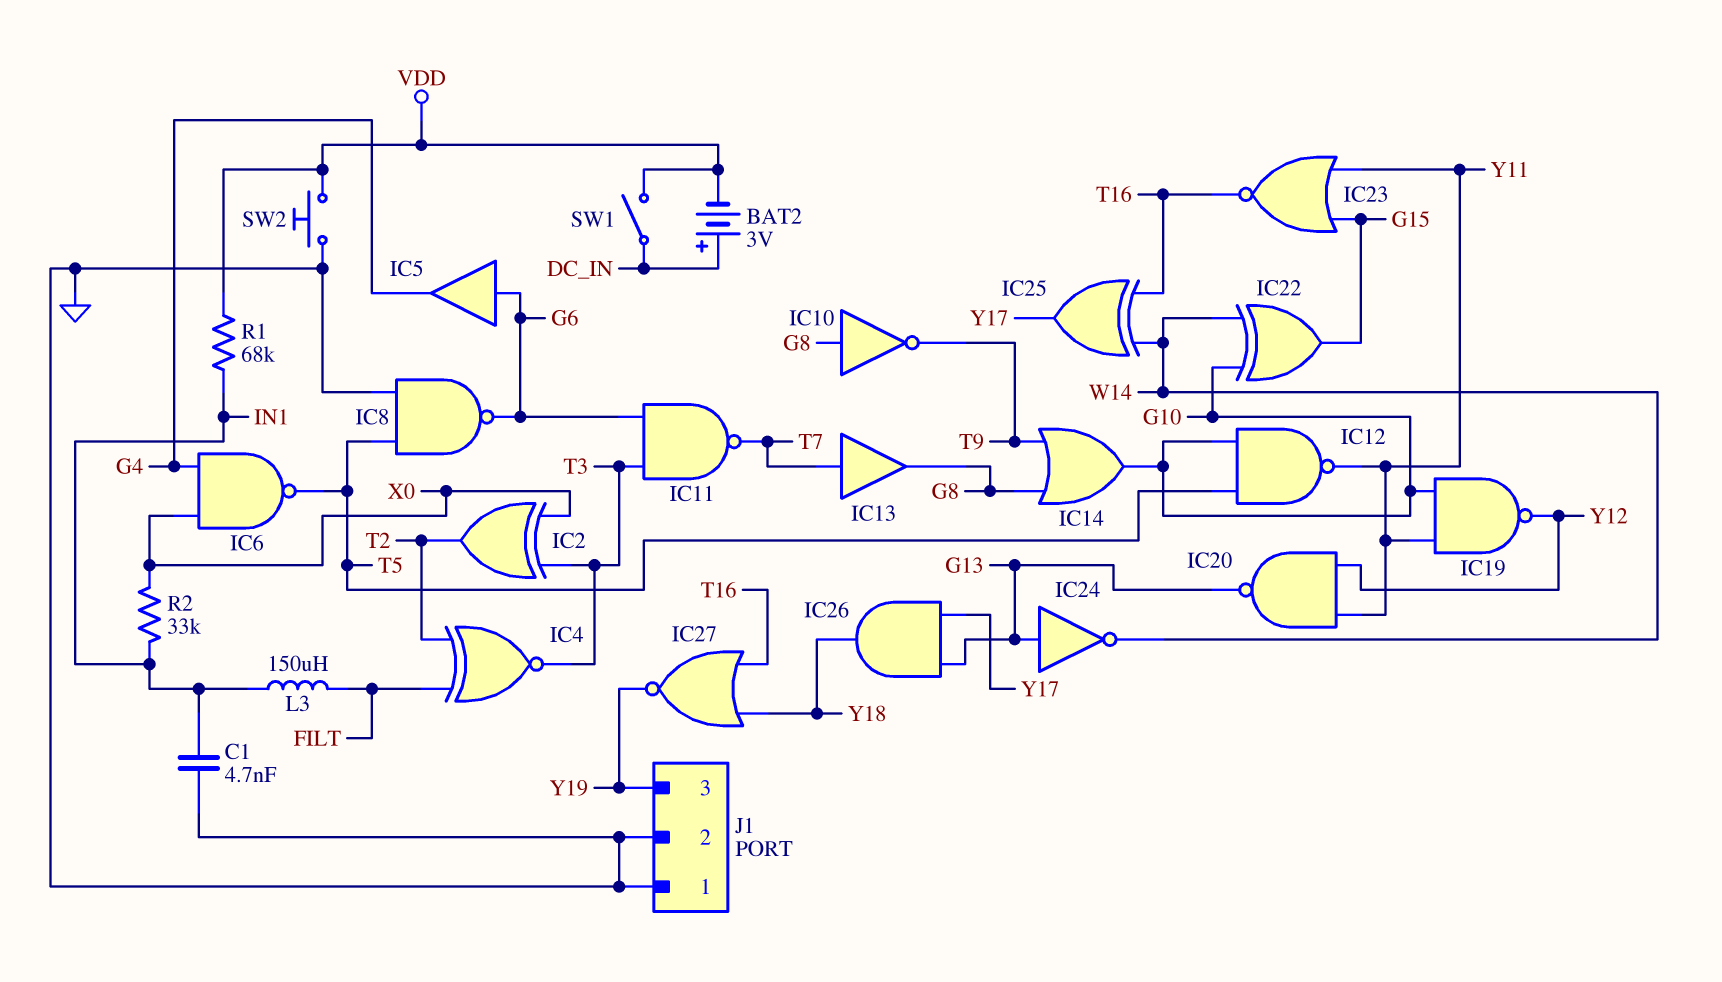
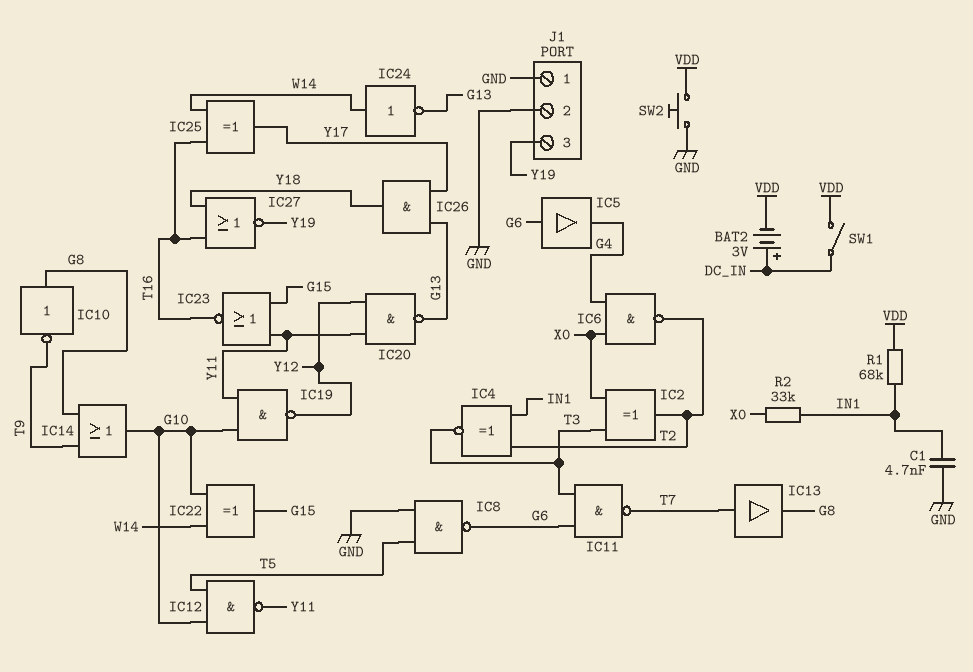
IC4: XNOR (in FILT, in T2, out T3) -> XNOR (in IN1, in T2, out T3)
IC6: NAND (in G4, in X0, out T5) -> NAND (in G4, in X0, out T2)
IC24: NOT (in G13, out W14) -> NOT (in W14, out G13)
L3: 150uH (FILT, IN1) -> none

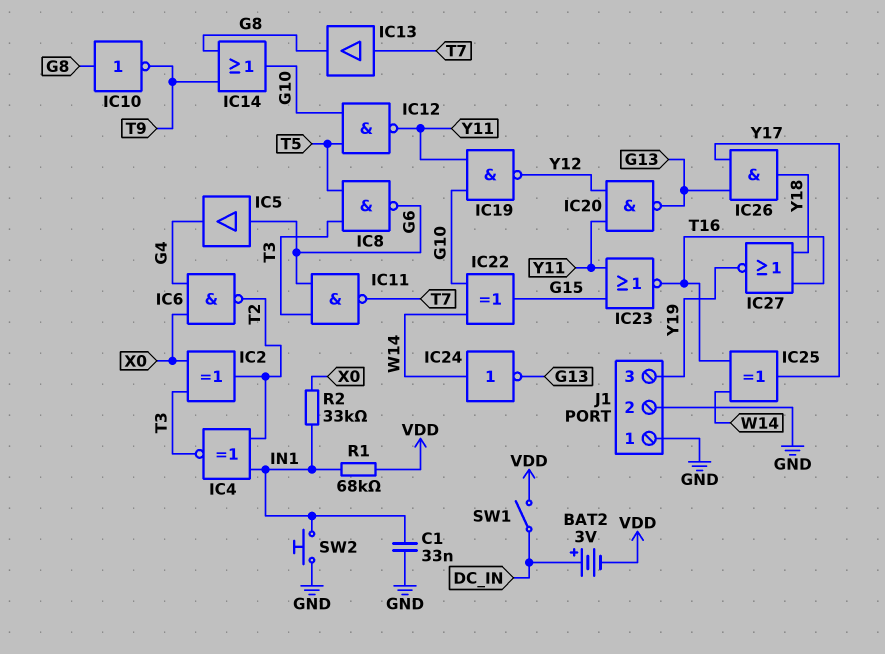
C1: 4.7nF (GND, IN1) -> 33nF (GND, IN1)
IC8: NAND (in GND, in T5, out G6) -> NAND (in T3, in T5, out G6)
SW2: button (GND, VDD) -> button (GND, IN1)

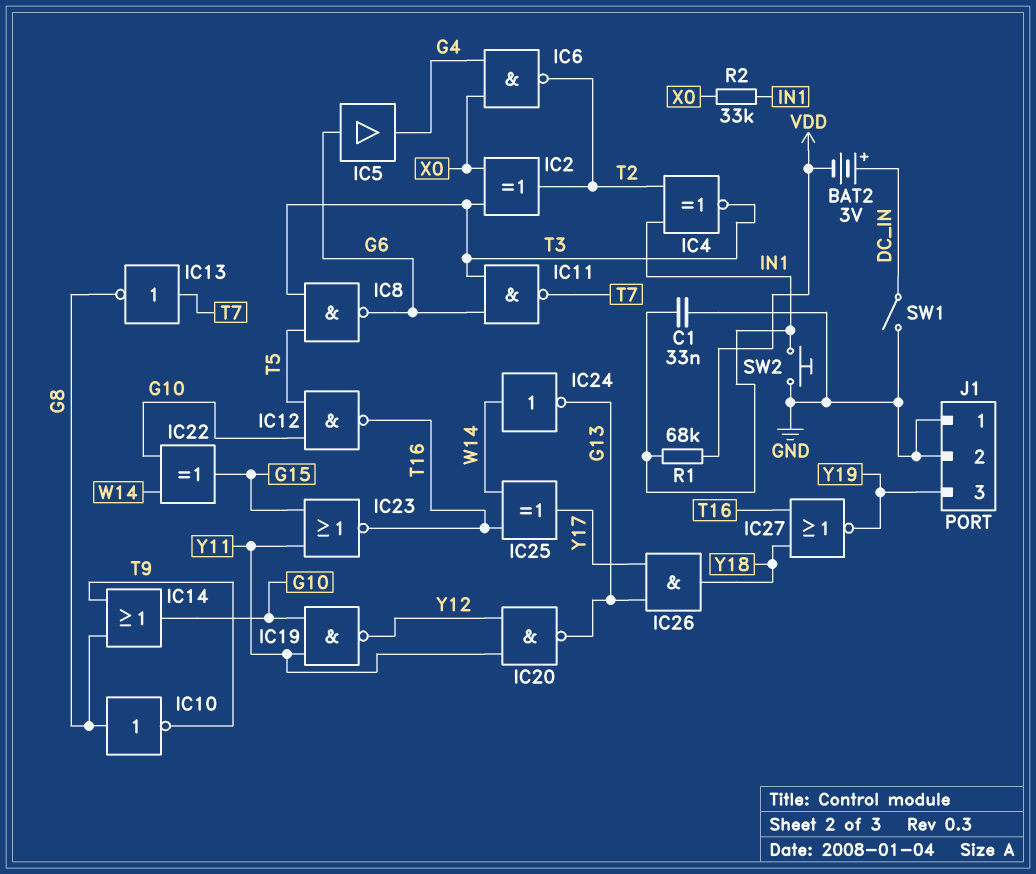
IC12: NAND (in G10, in T5, out Y11) -> NAND (in G10, in T5, out T16)
IC13: buffer (in T7, out G8) -> NOT (in T7, out G8)
SW1: switch (DC_IN, VDD) -> switch (DC_IN, GND)

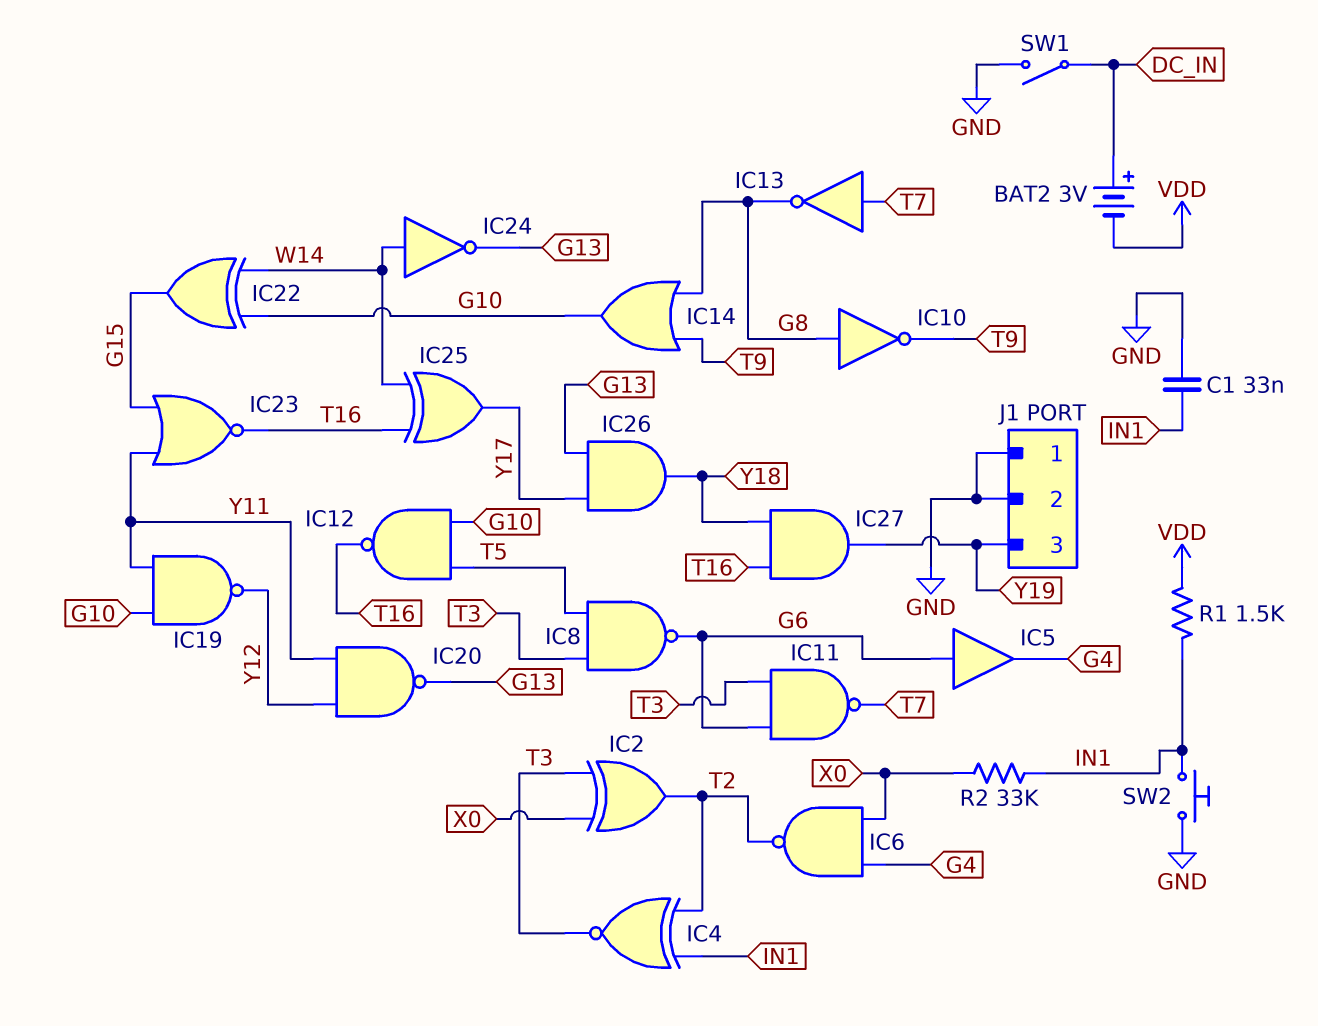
IC27: NOR (in T16, in Y18, out Y19) -> AND (in T16, in Y18, out Y19)
R1: 68k (IN1, VDD) -> 1.5k (IN1, VDD)

